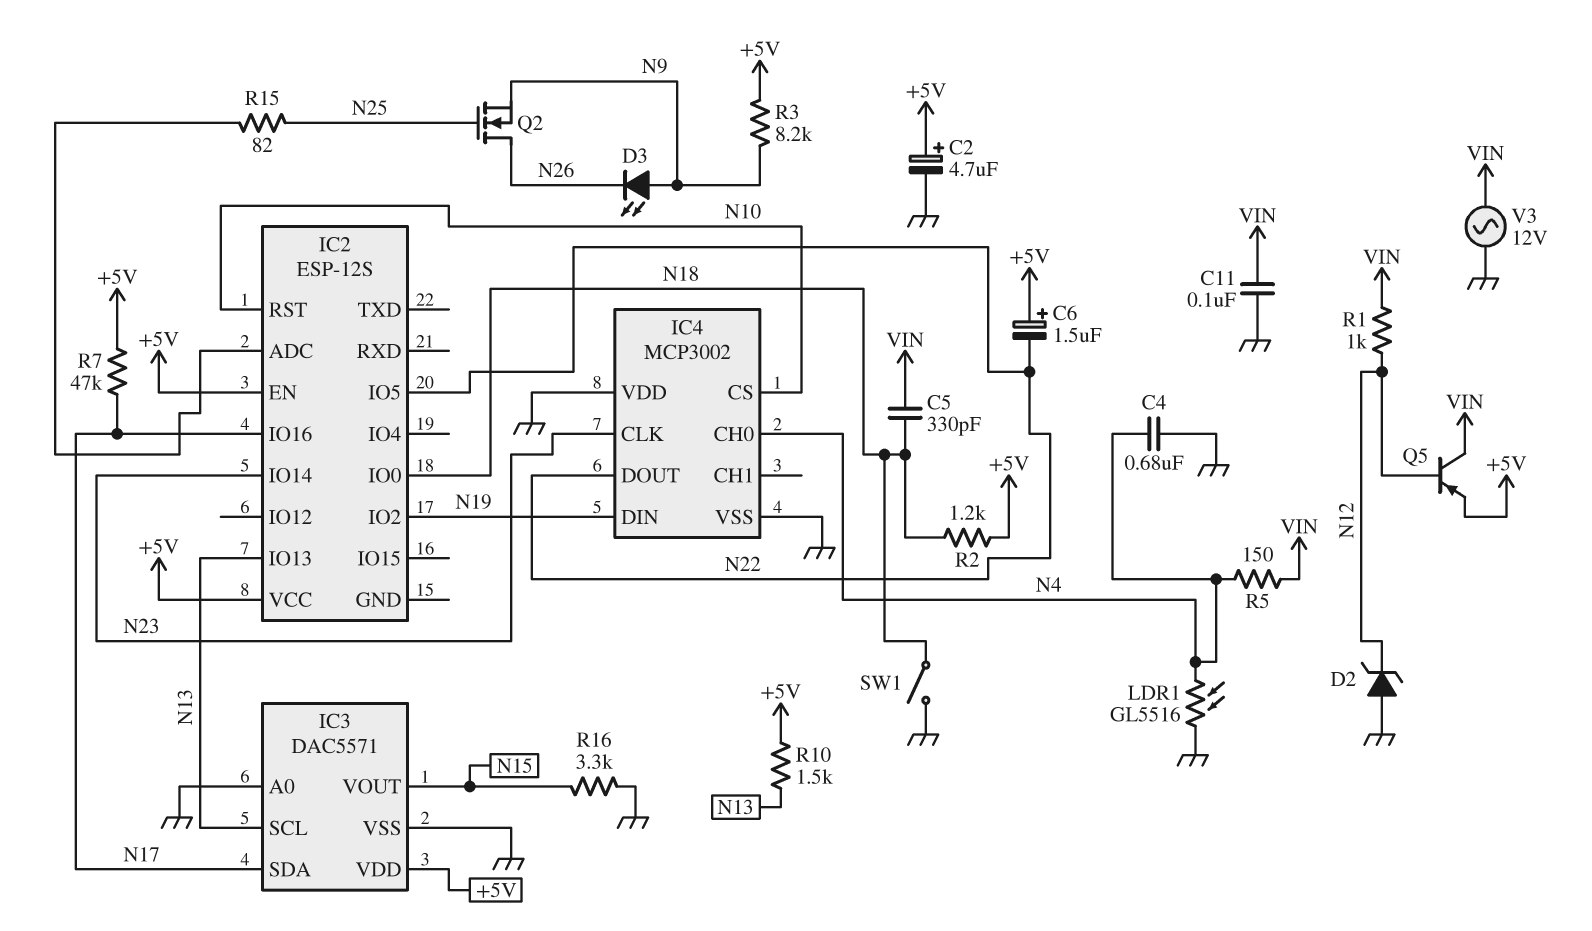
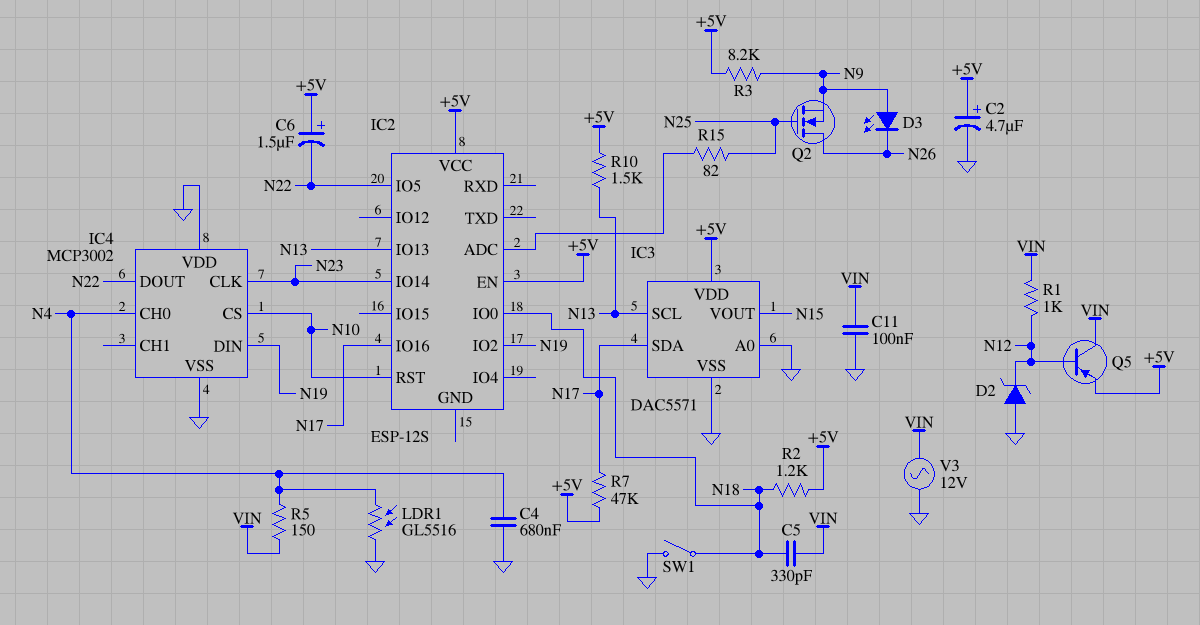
R16: 3.3k (GND, N15) -> none

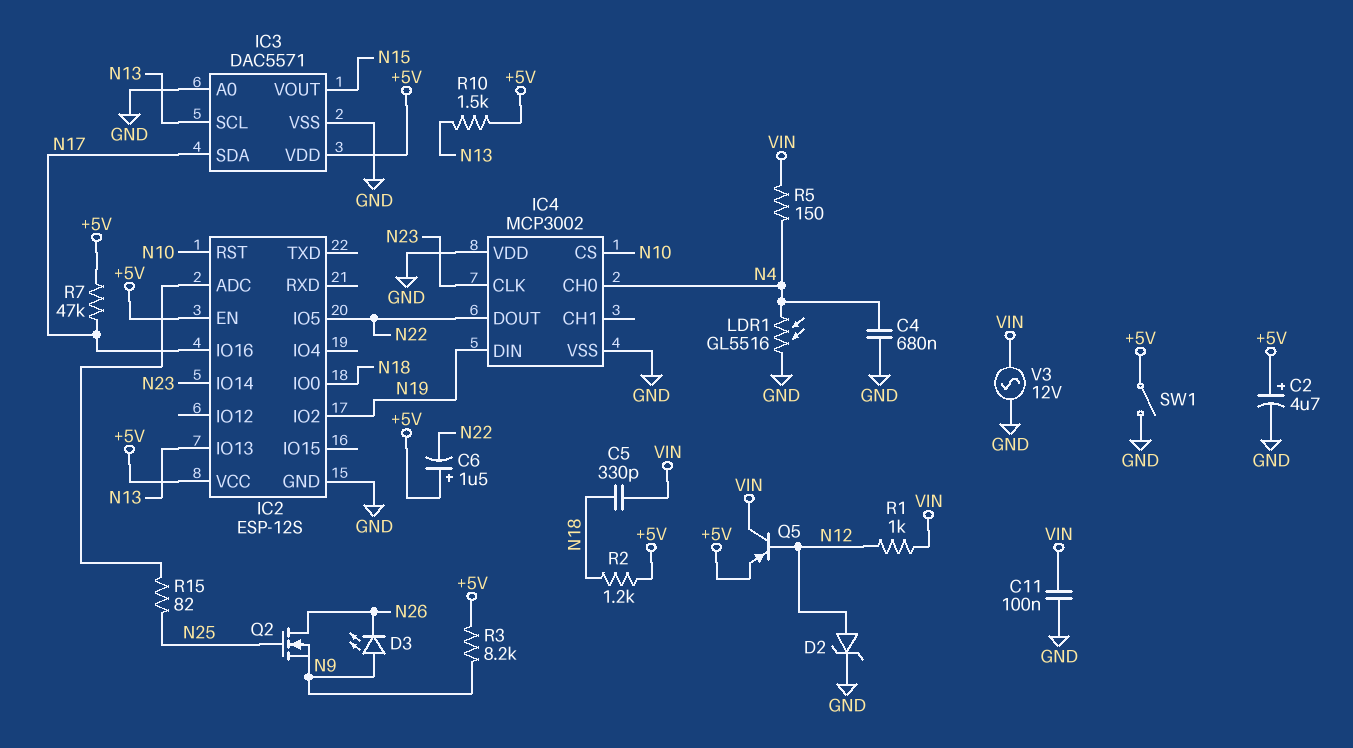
D2: zener (A GND, K N12) -> zener (A N12, K GND)
IC2 pin GND: none -> GND
SW1: switch (GND, N18) -> switch (+5V, GND)

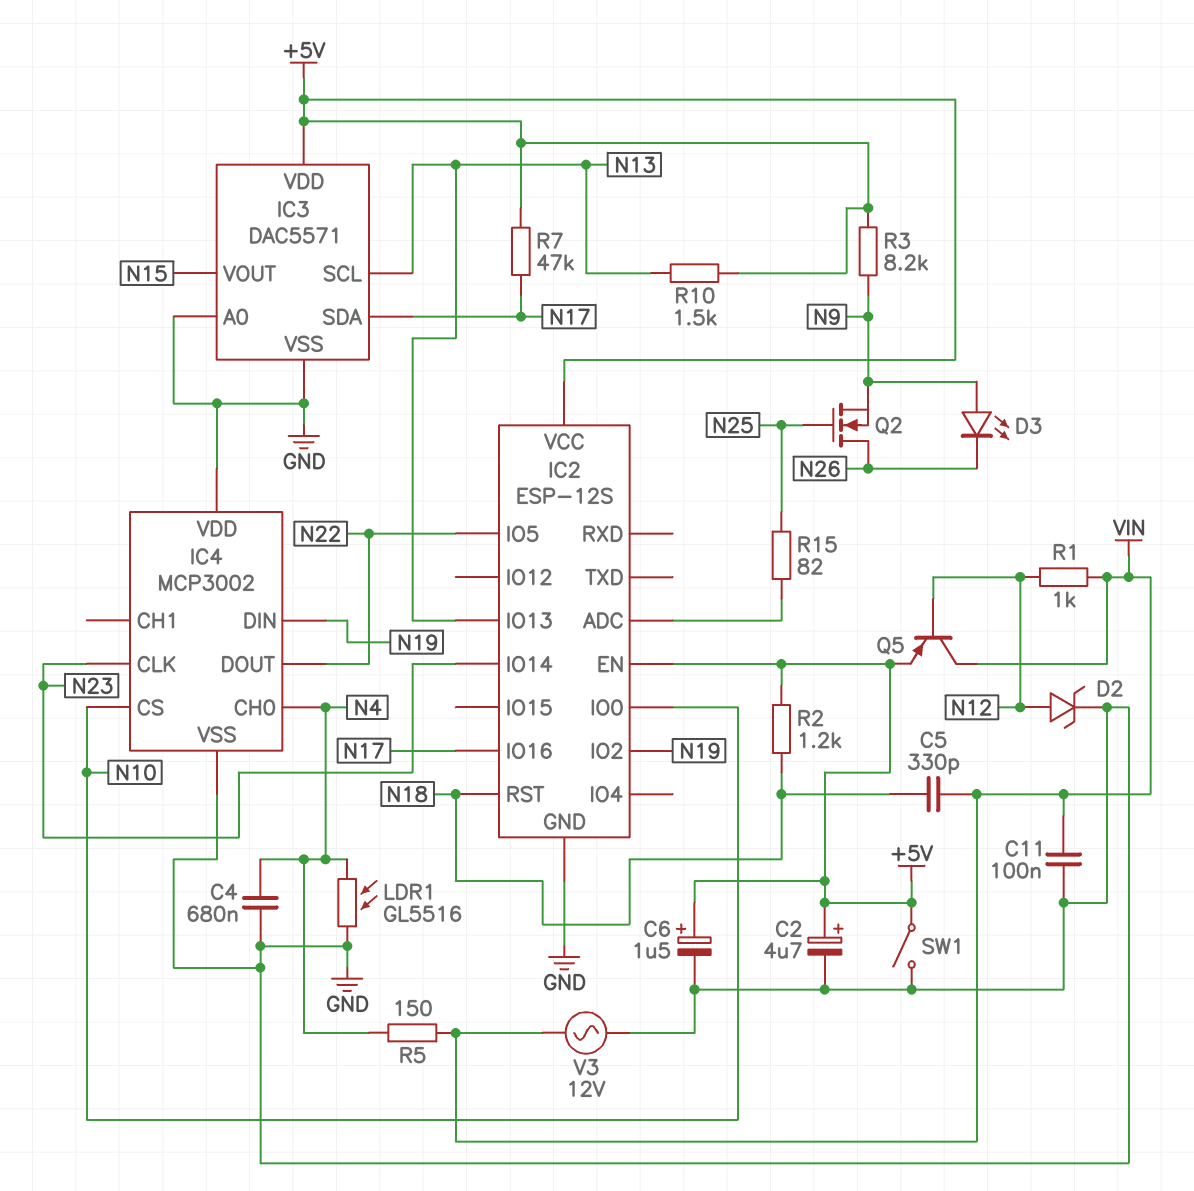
C6: 1.5uF (plus +5V, minus N22) -> 1.5uF (plus +5V, minus GND)
IC2 pin IO0: N18 -> N10
IC2 pin RST: N10 -> N18

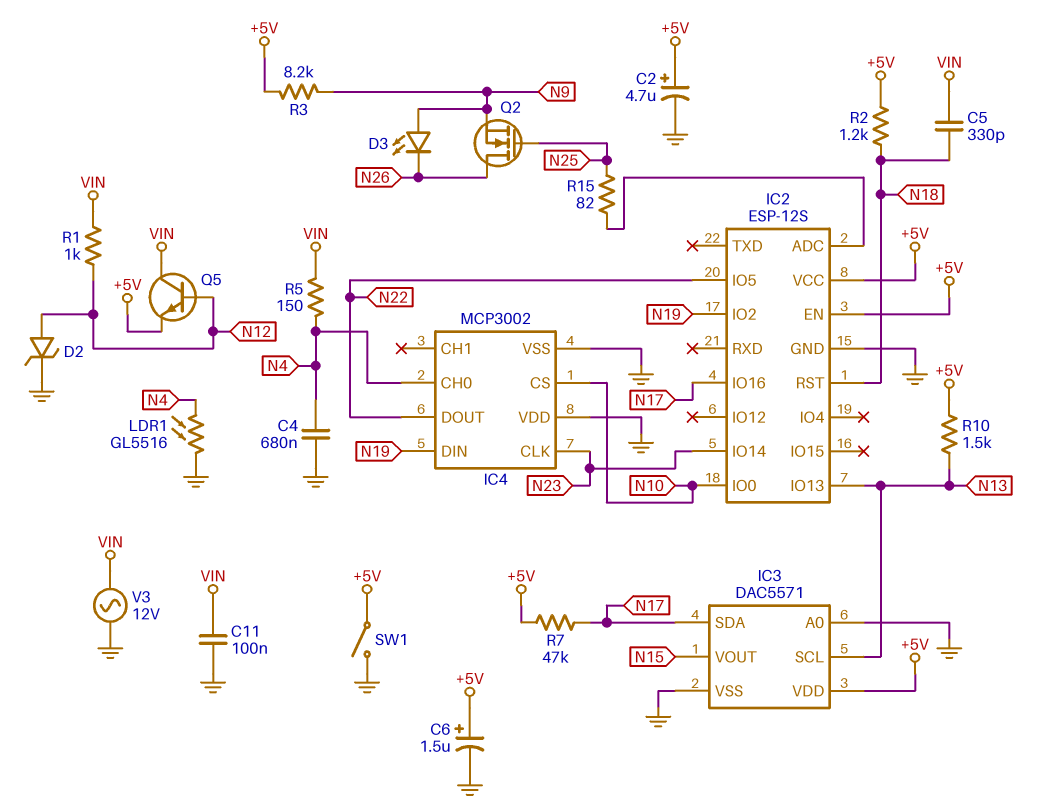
Q5: PNP (B N12, C VIN, E +5V) -> NPN (B N12, C VIN, E +5V)

